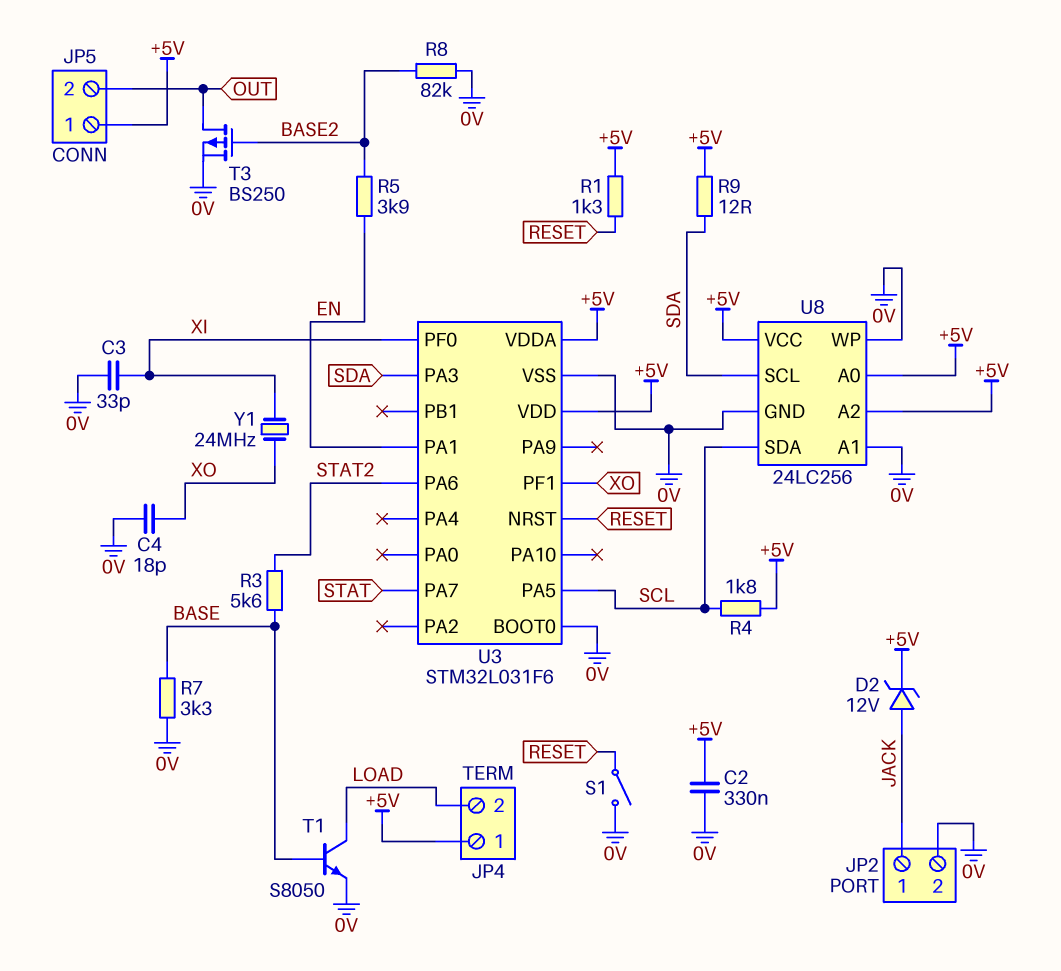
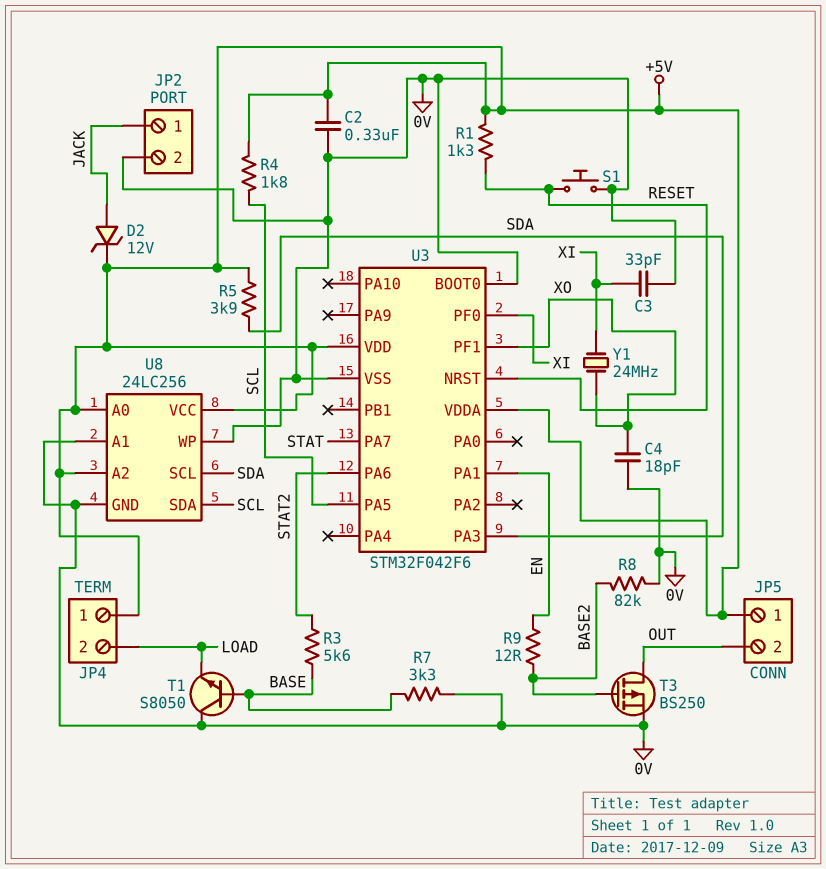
R5: 3.9k (BASE2, EN) -> 3.9k (+5V, SDA)
R9: 12 (+5V, SDA) -> 12 (BASE2, EN)
S1: switch (0V, RESET) -> button (0V, RESET)
T1: NPN S8050 (B BASE, C LOAD, E 0V) -> NPN S8050 (B BASE, C 0V, E LOAD)
U3: STM32L031F6 -> STM32F042F6

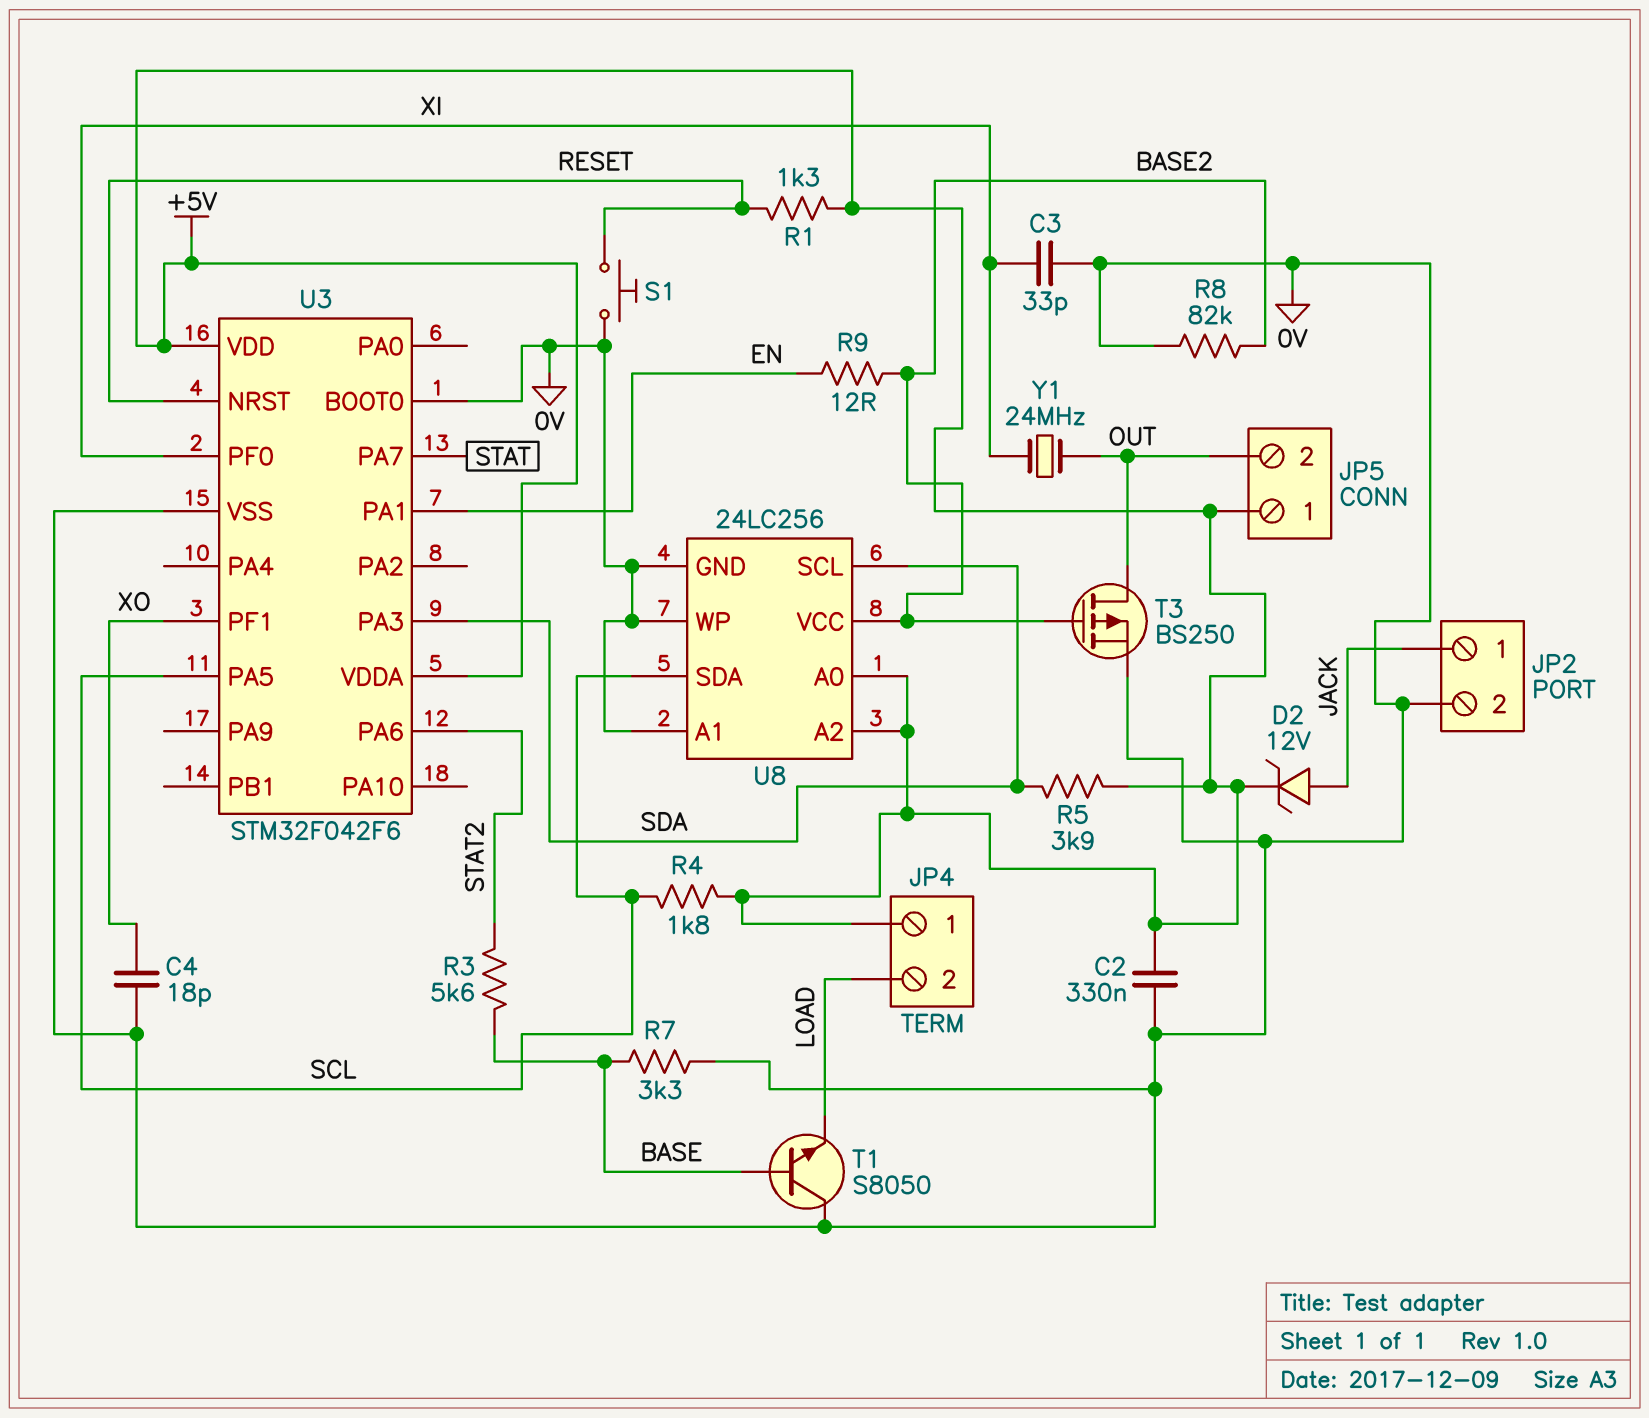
U8 pin VCC: +5V -> BASE2
Y1: 24MHz (XI, XO) -> 24MHz (OUT, XI)

